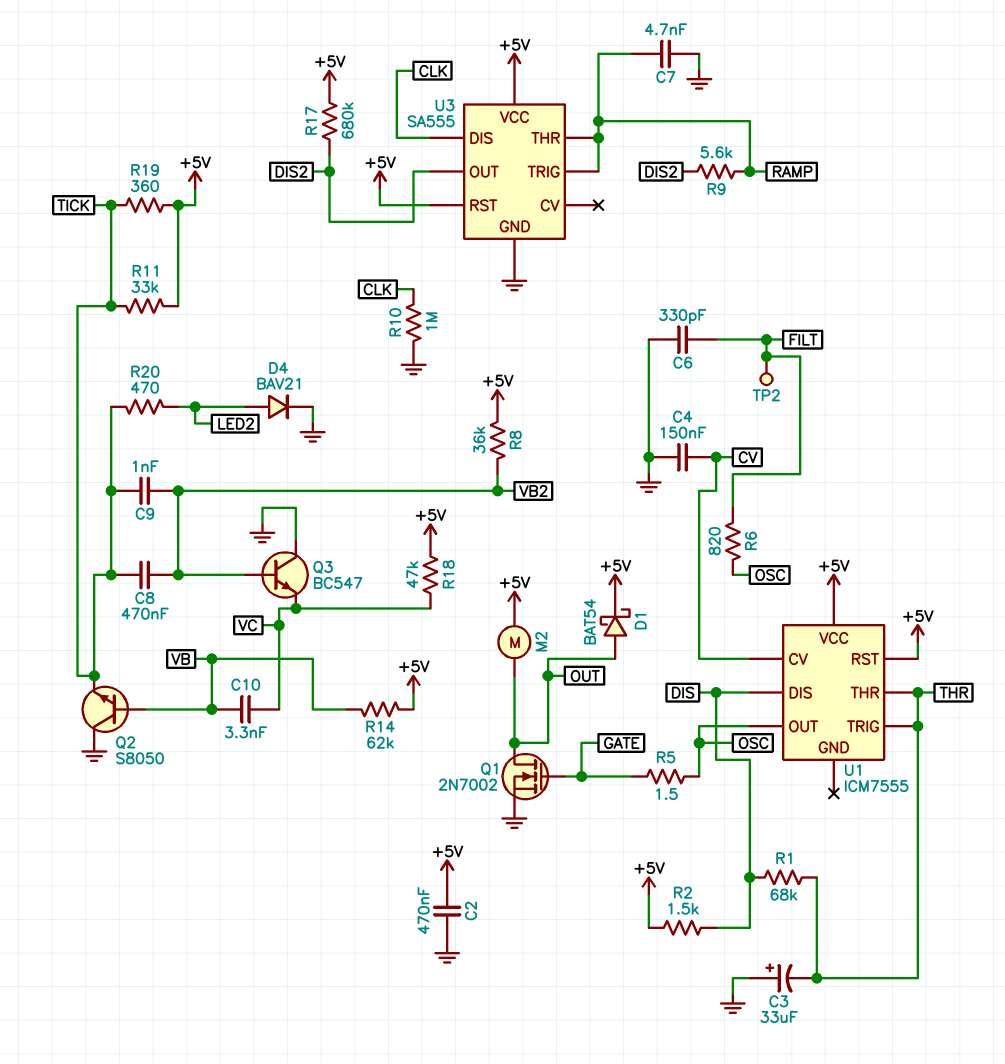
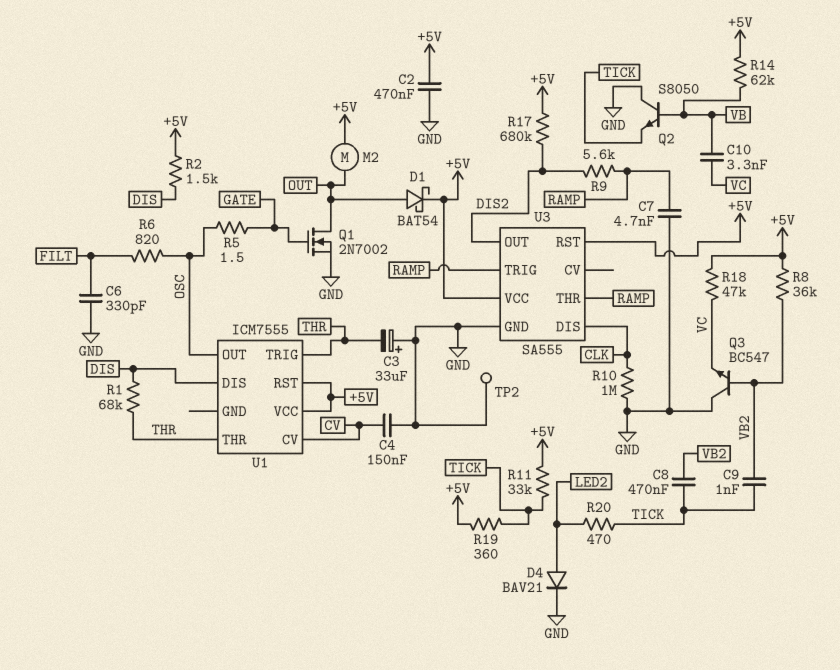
TP2: test point (FILT) -> test point (GND)

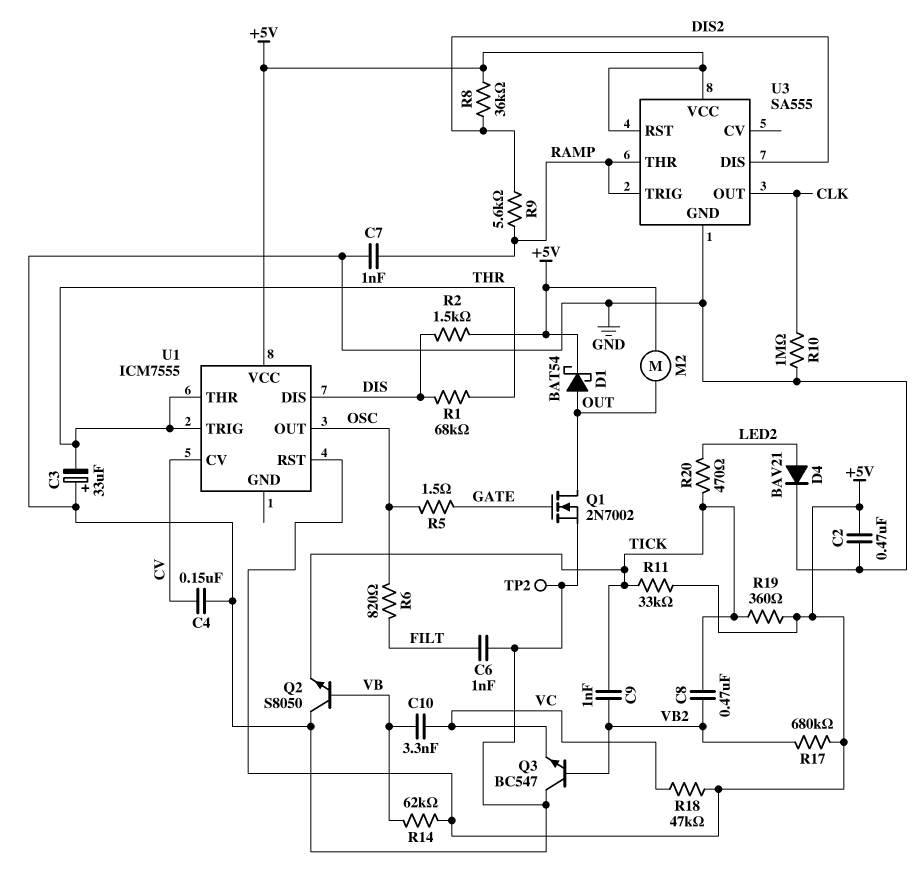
C6: 330pF (FILT, GND) -> 1nF (FILT, GND)
C7: 4.7nF (GND, RAMP) -> 1nF (GND, RAMP)
R8: 36k (+5V, VB2) -> 36k (+5V, DIS2)
R17: 680k (+5V, DIS2) -> 680k (+5V, VB2)
U3 pin DIS: CLK -> DIS2
U3 pin OUT: DIS2 -> CLK

